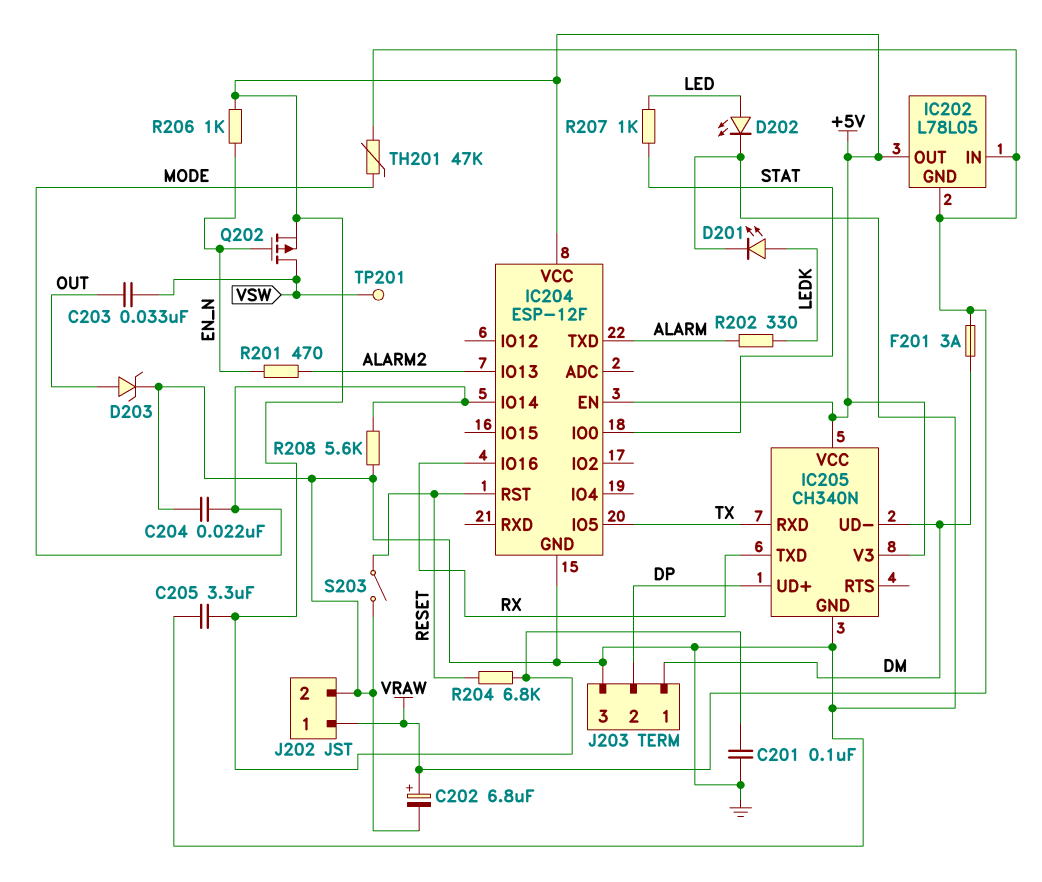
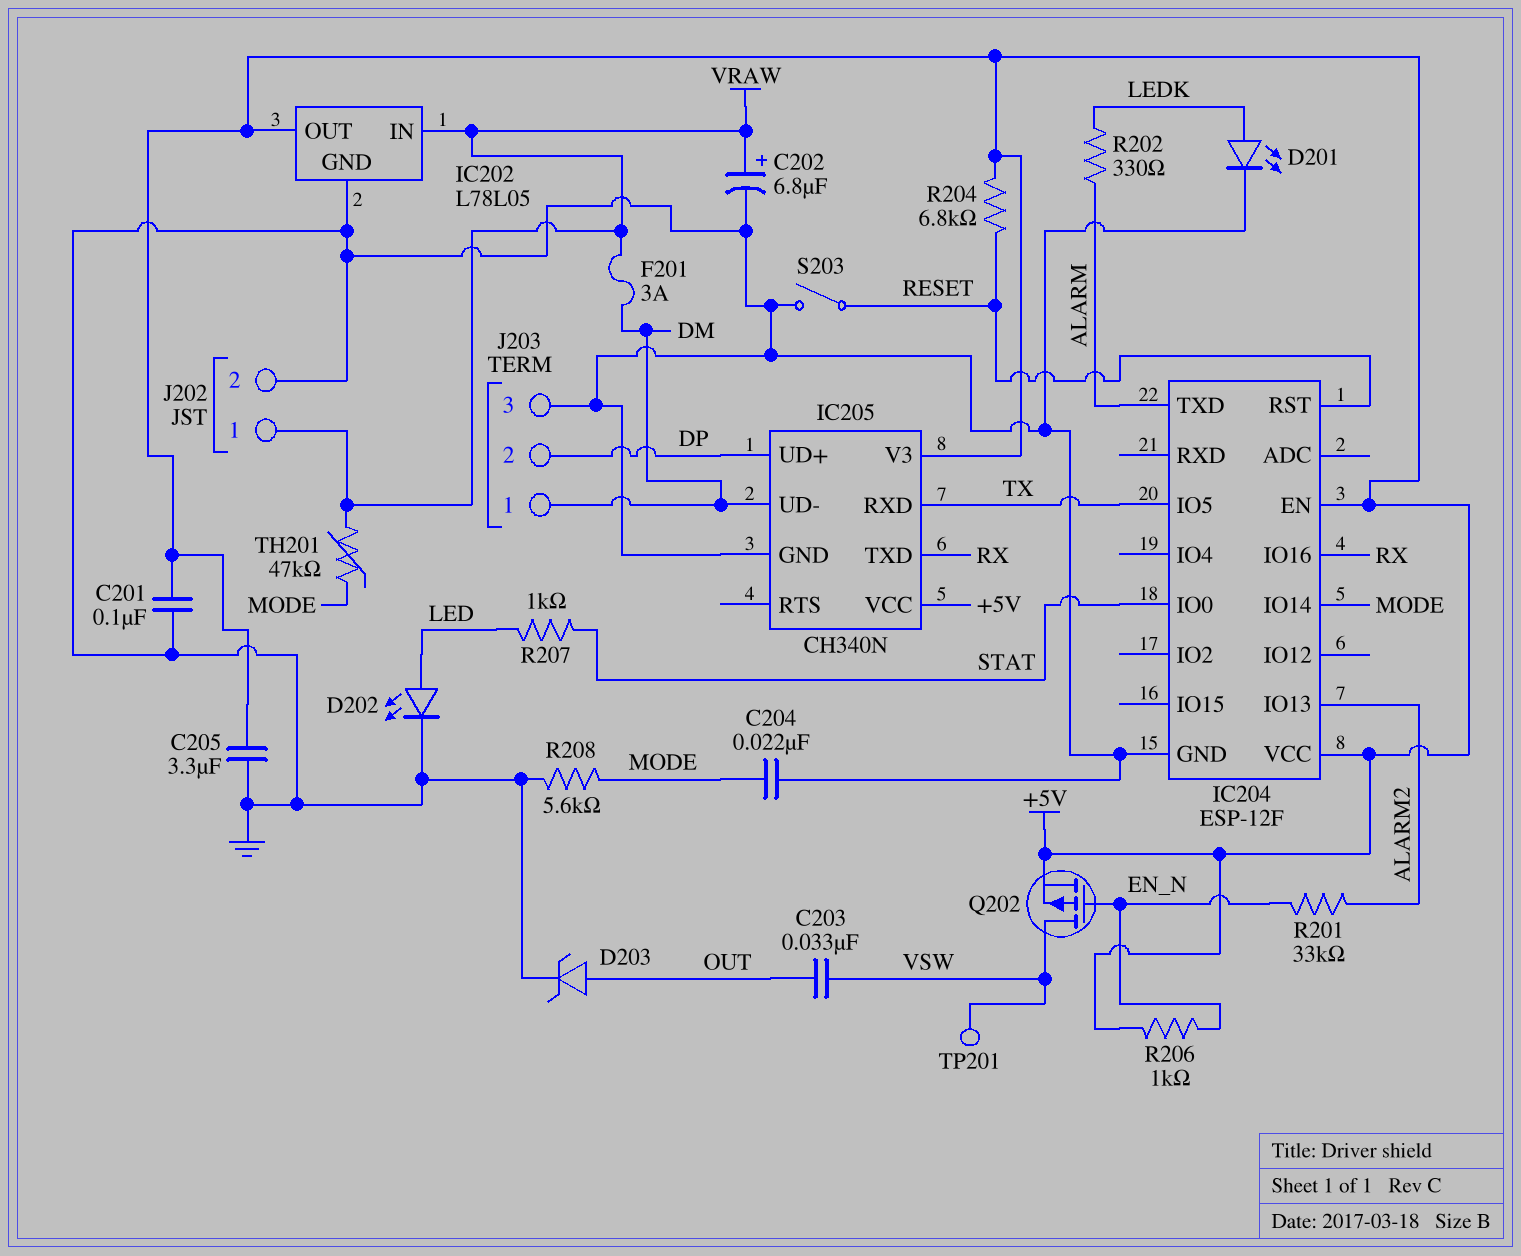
IC202 pin GND: VRAW -> GND
R201: 470 (ALARM2, EN_N) -> 33k (ALARM2, EN_N)

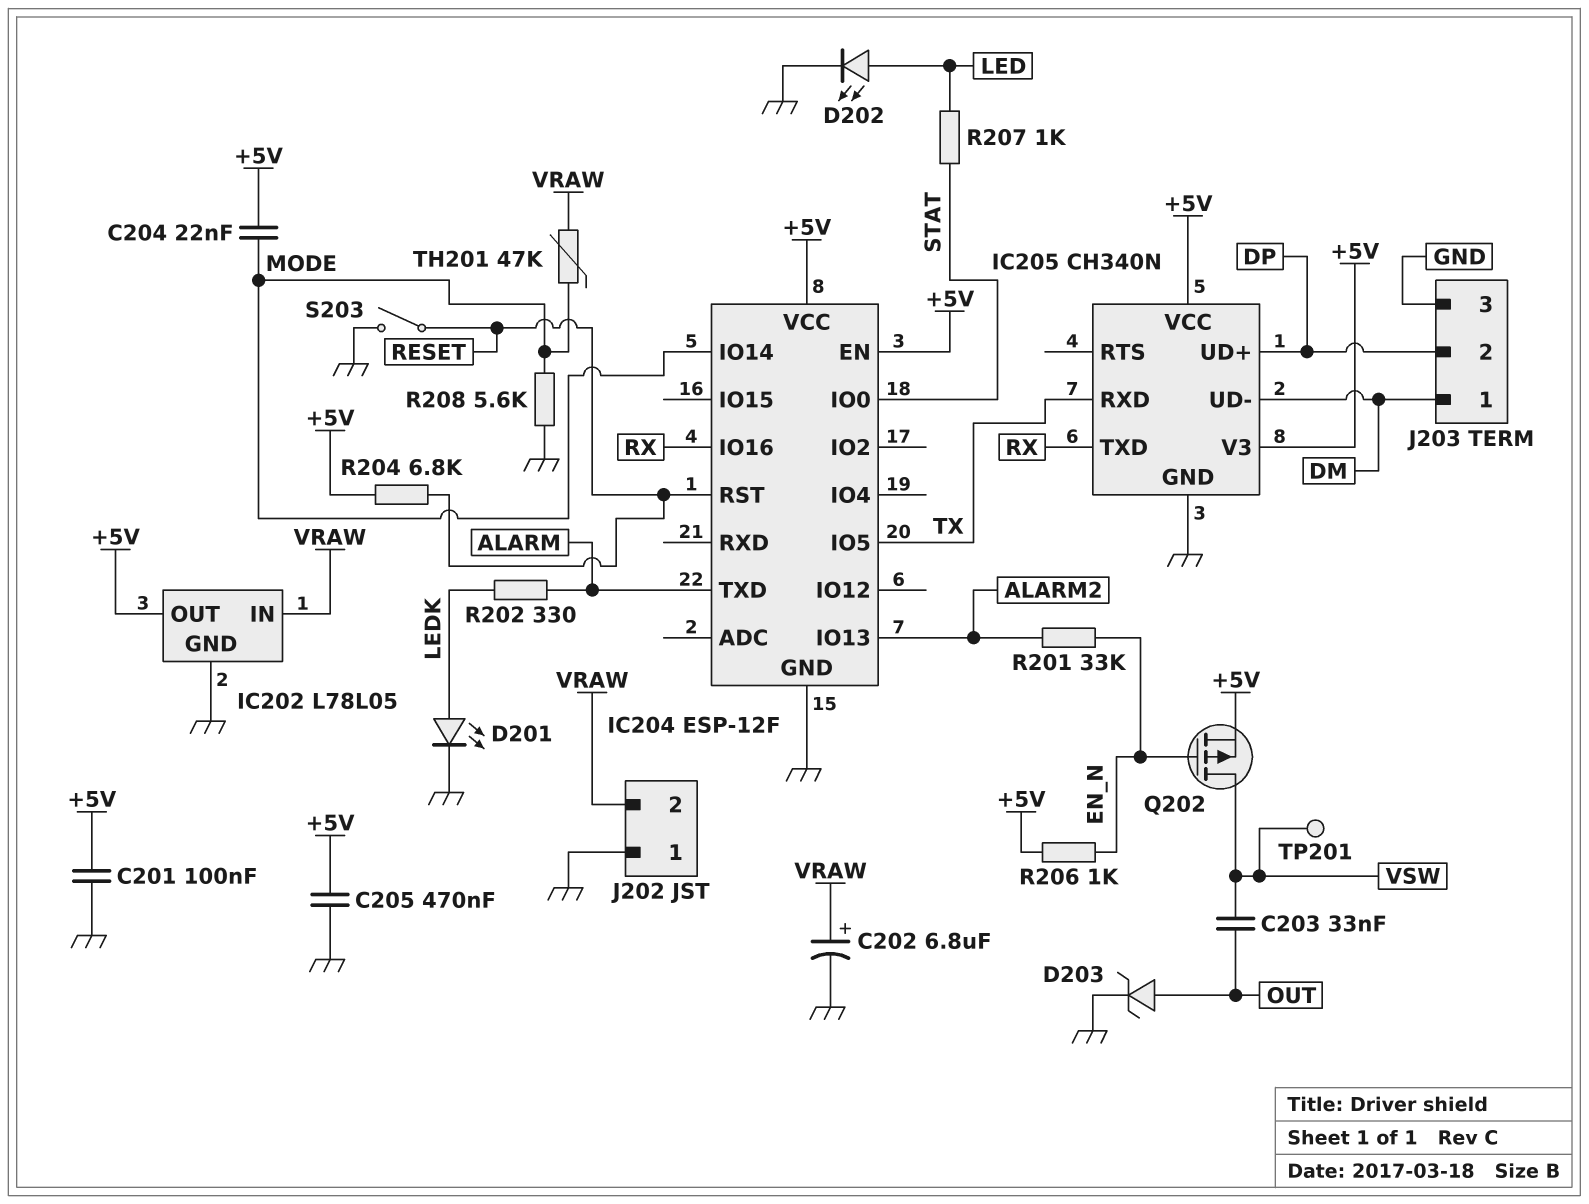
C204: 22nF (GND, MODE) -> 22nF (+5V, MODE)
C205: 3.3uF (+5V, GND) -> 470nF (+5V, GND)
F201: 3A (DM, VRAW) -> none
J202 pin 1: VRAW -> GND
J202 pin 2: GND -> VRAW

